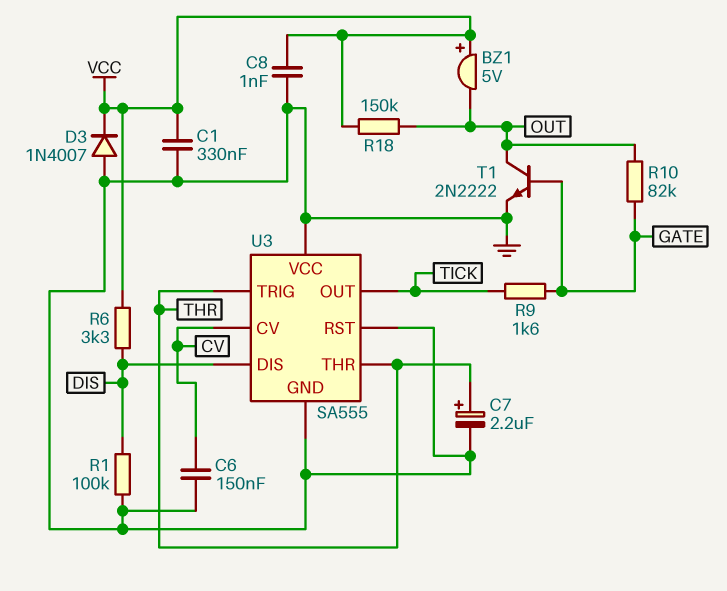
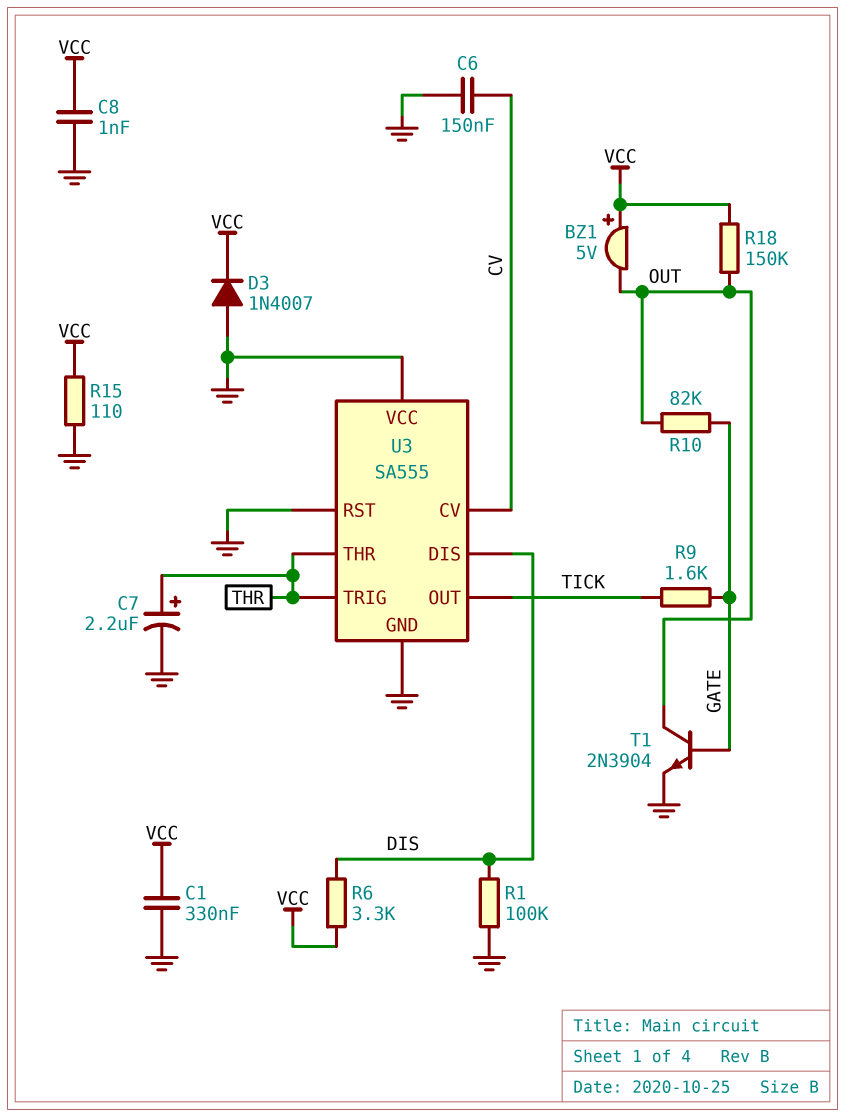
R15: none -> 110 (GND, VCC)
T1: NPN 2N2222 (B GATE, C OUT, E GND) -> NPN 2N3904 (B GATE, C OUT, E GND)

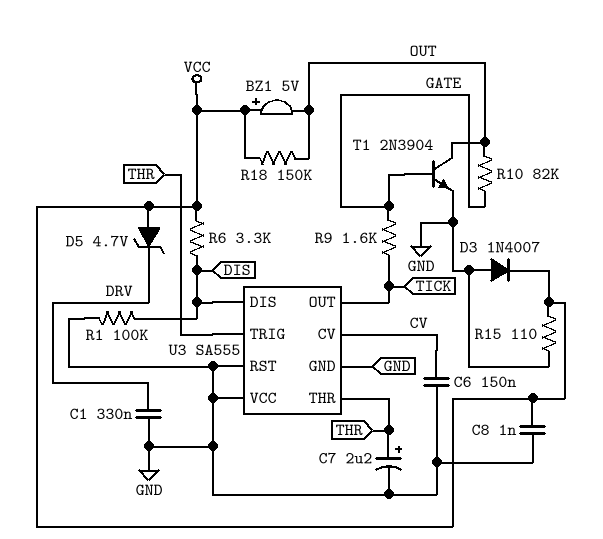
C1: 330nF (GND, VCC) -> 330nF (DRV, GND)
D5: none -> zener 4.7V (A VCC, K DRV)

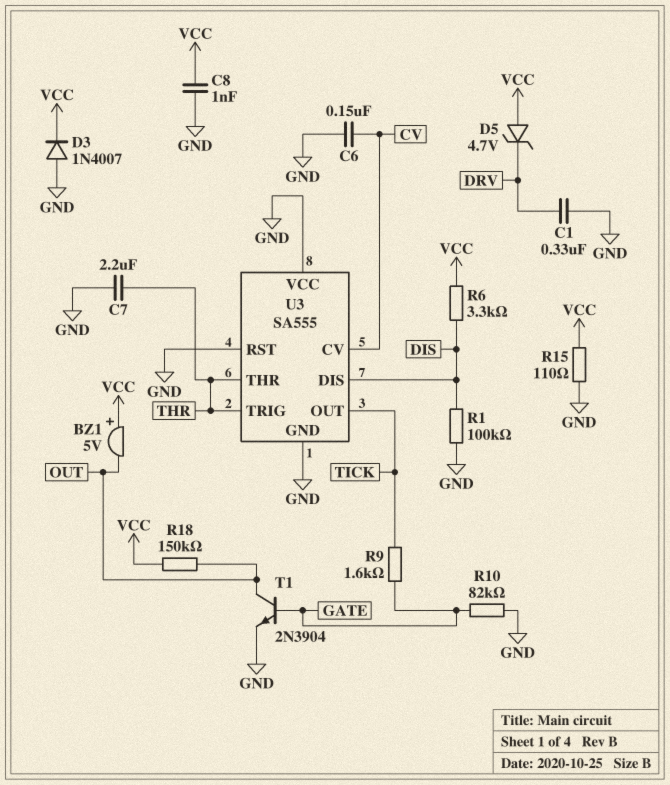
C7: 2.2uF (plus THR, minus GND) -> 2.2uF (GND, THR)
R10: 82k (GATE, OUT) -> 82k (GATE, GND)

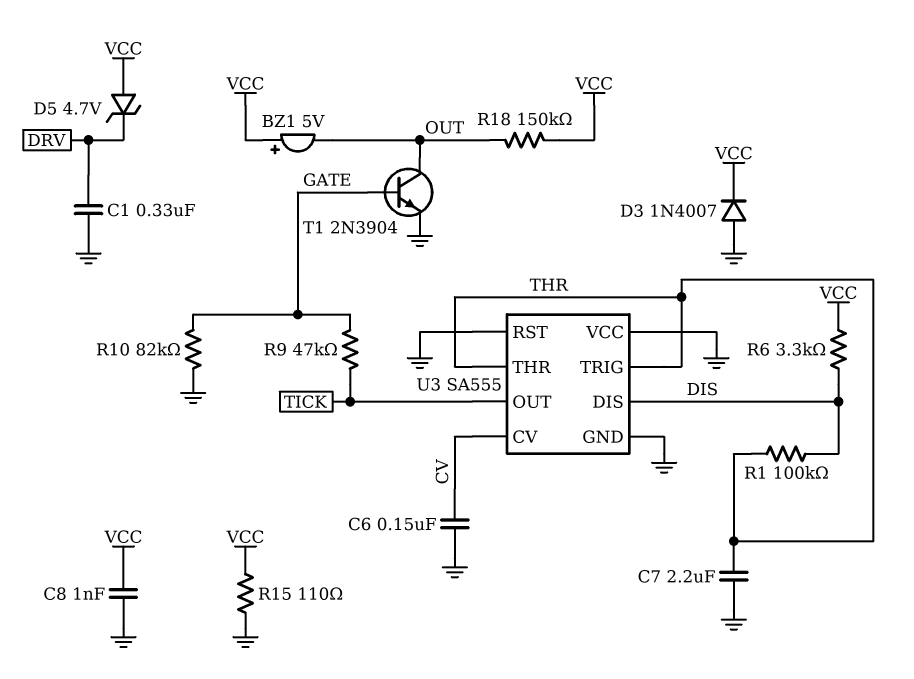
R1: 100k (DIS, GND) -> 100k (DIS, THR)
R9: 1.6k (GATE, TICK) -> 47k (GATE, TICK)

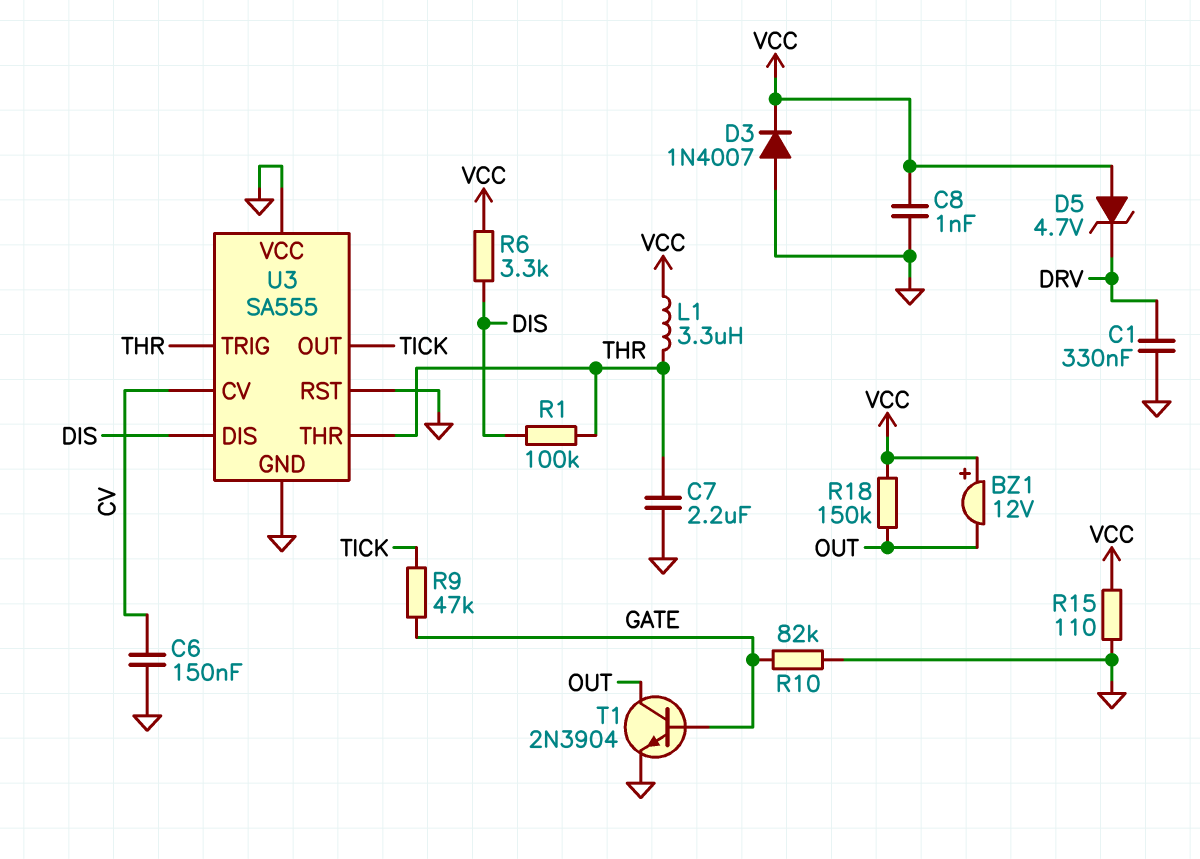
BZ1: buzzer 5V (plus VCC, minus OUT) -> buzzer 12V (plus VCC, minus OUT)
L1: none -> 3.3uH (THR, VCC)

